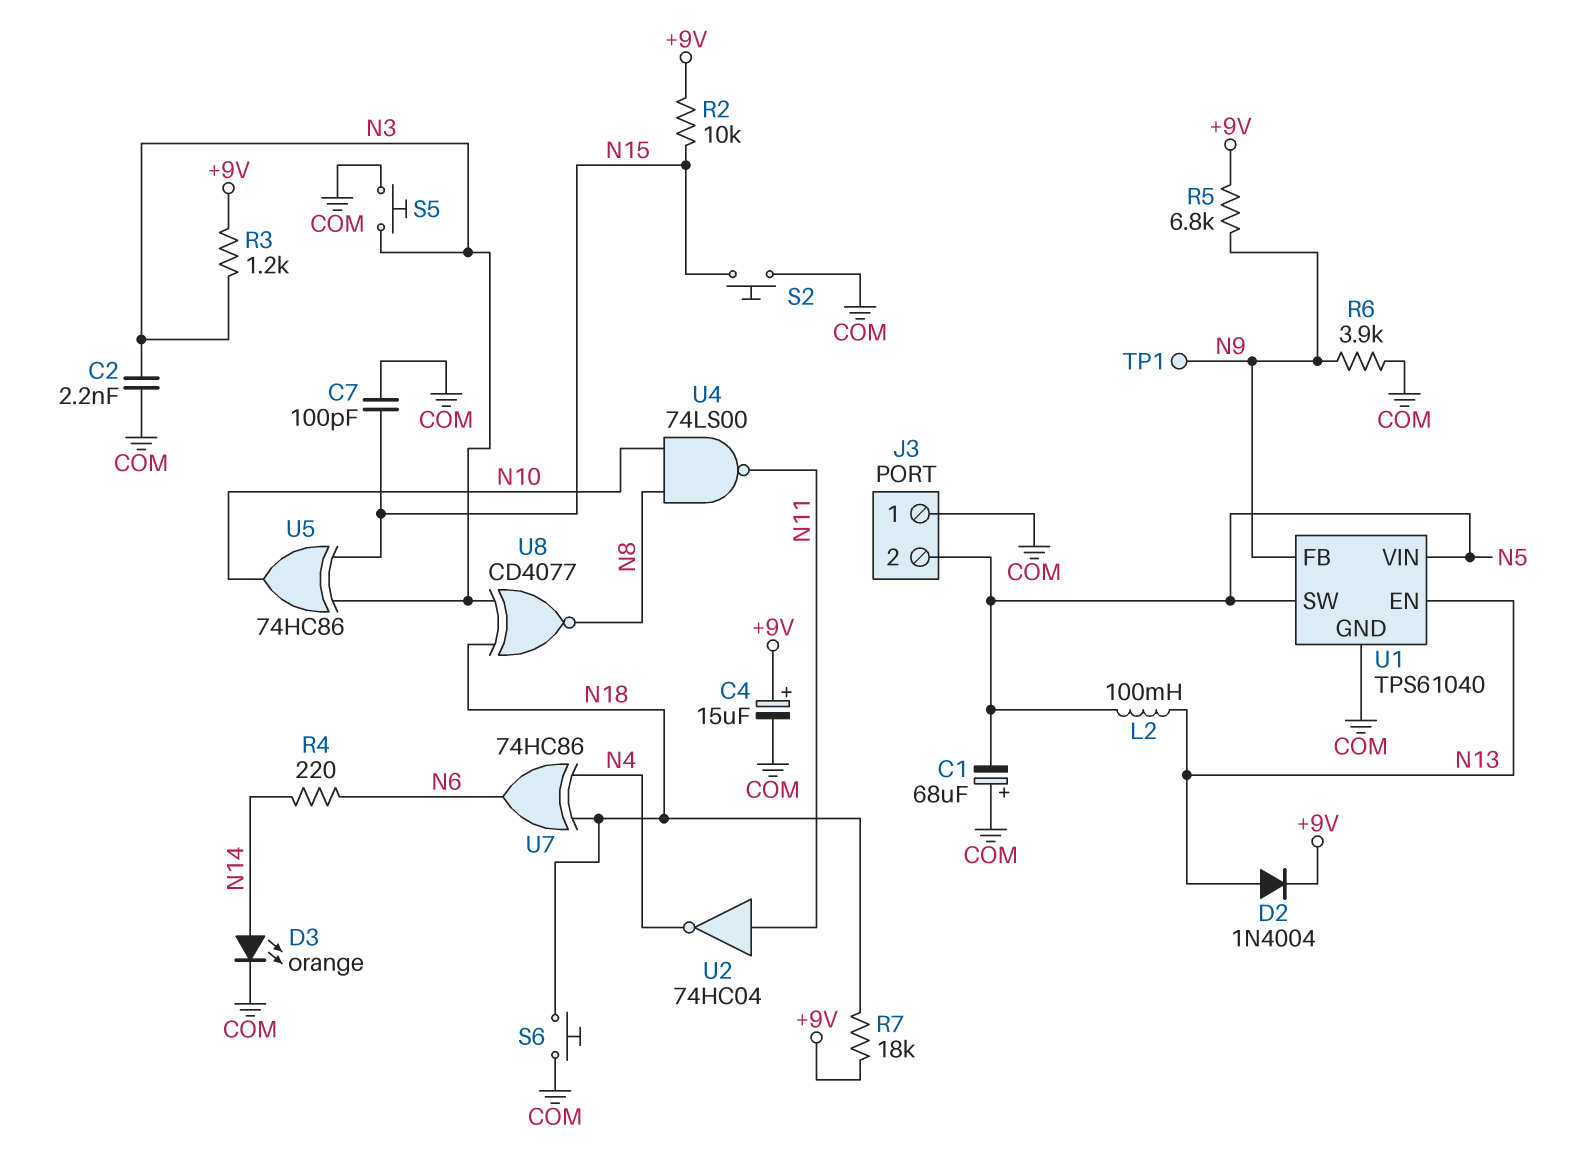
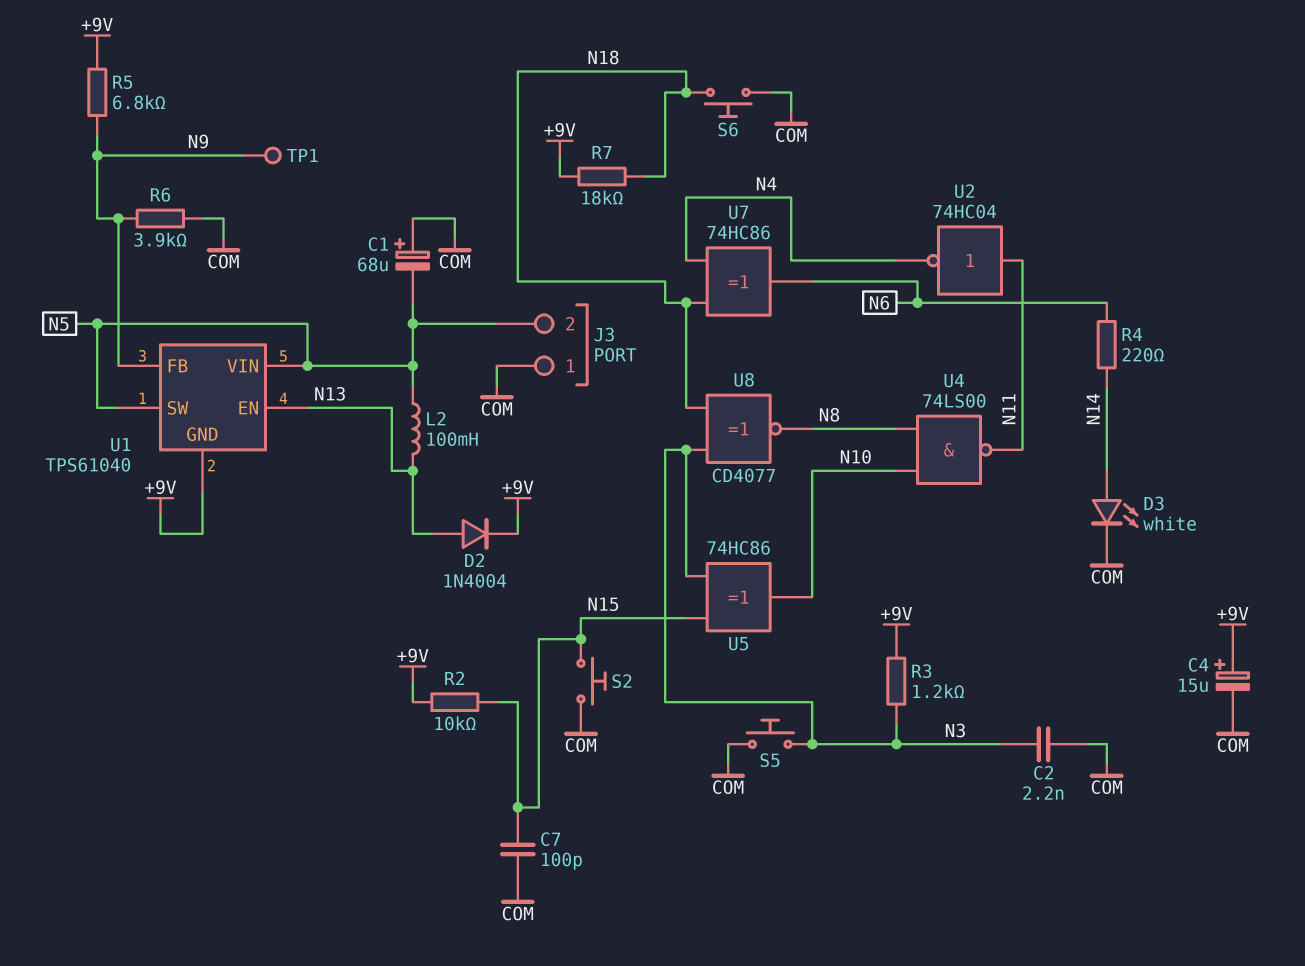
D3: LED orange (A N14, K COM) -> LED white (A N14, K COM)
U1 pin GND: COM -> +9V

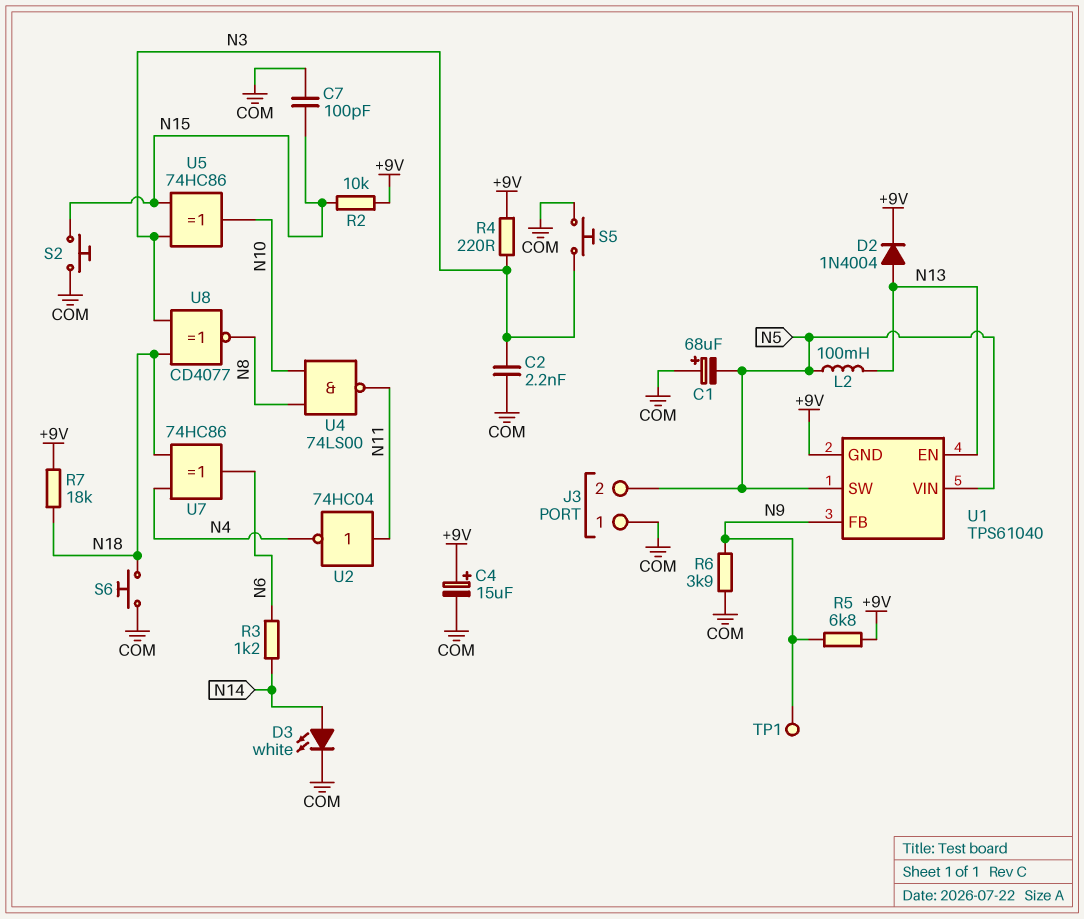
R3: 1.2k (+9V, N3) -> 1.2k (N6, N14)
R4: 220 (N6, N14) -> 220 (+9V, N3)

